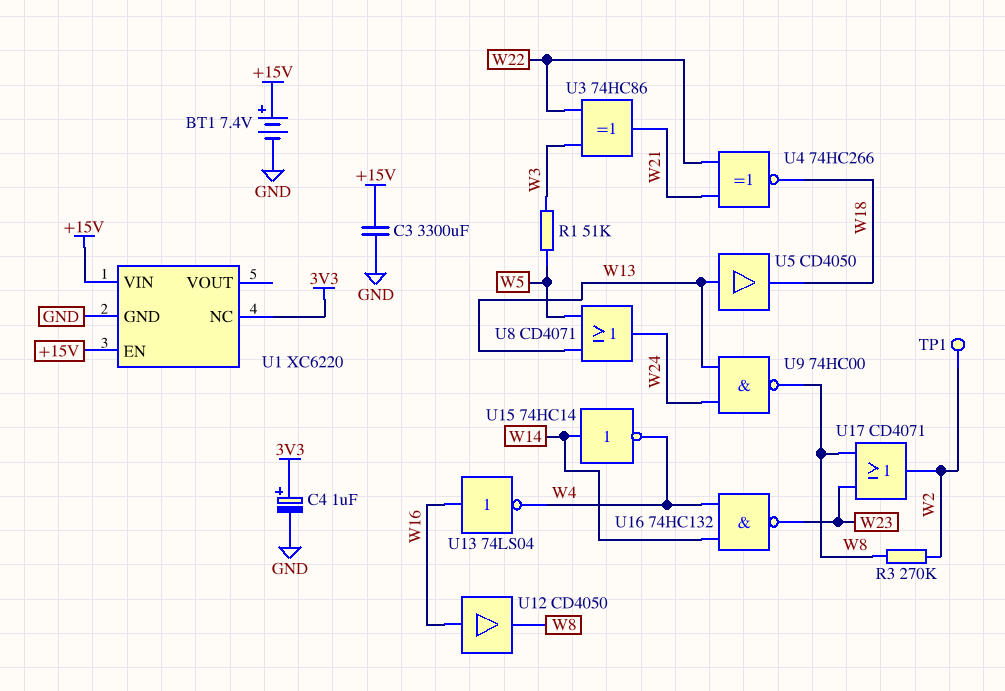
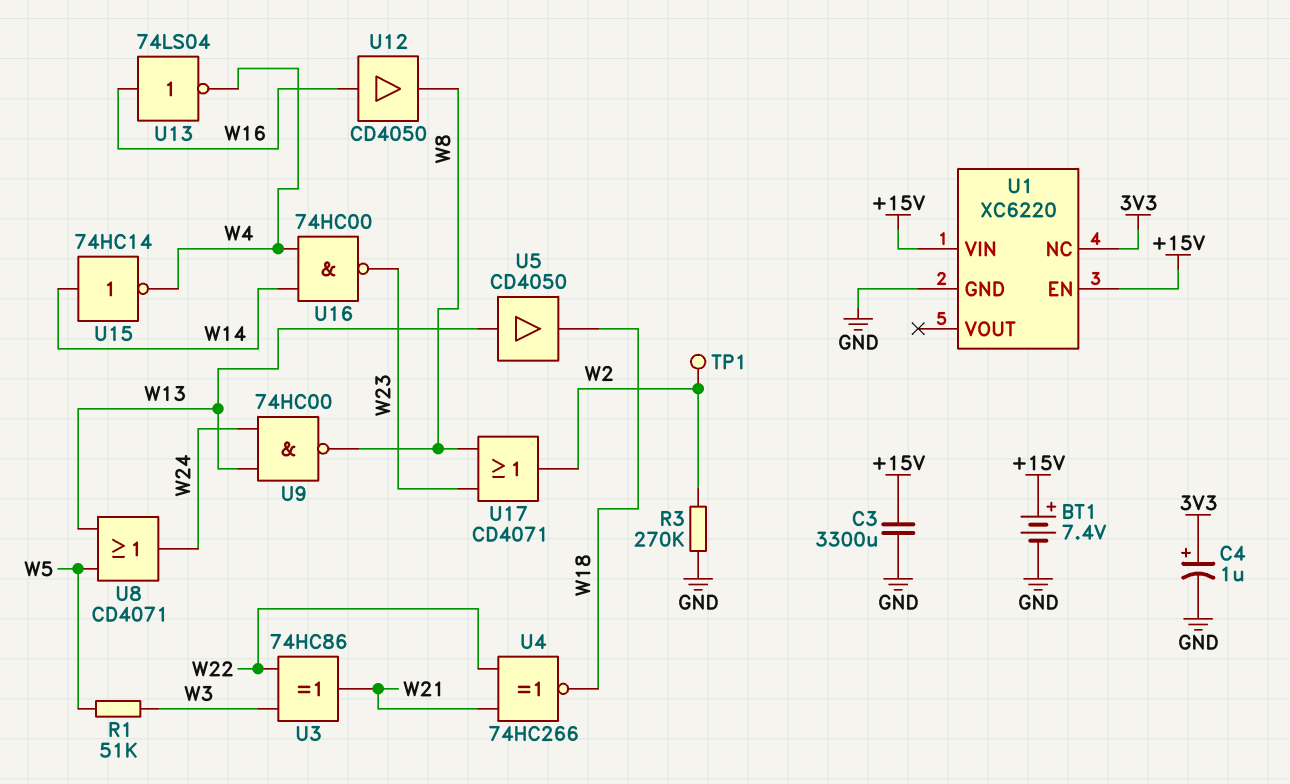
R3: 270k (W2, W8) -> 270k (GND, W2)
U16: NAND 74HC132 (in W4, in W14, out W23) -> NAND 74HC00 (in W4, in W14, out W23)

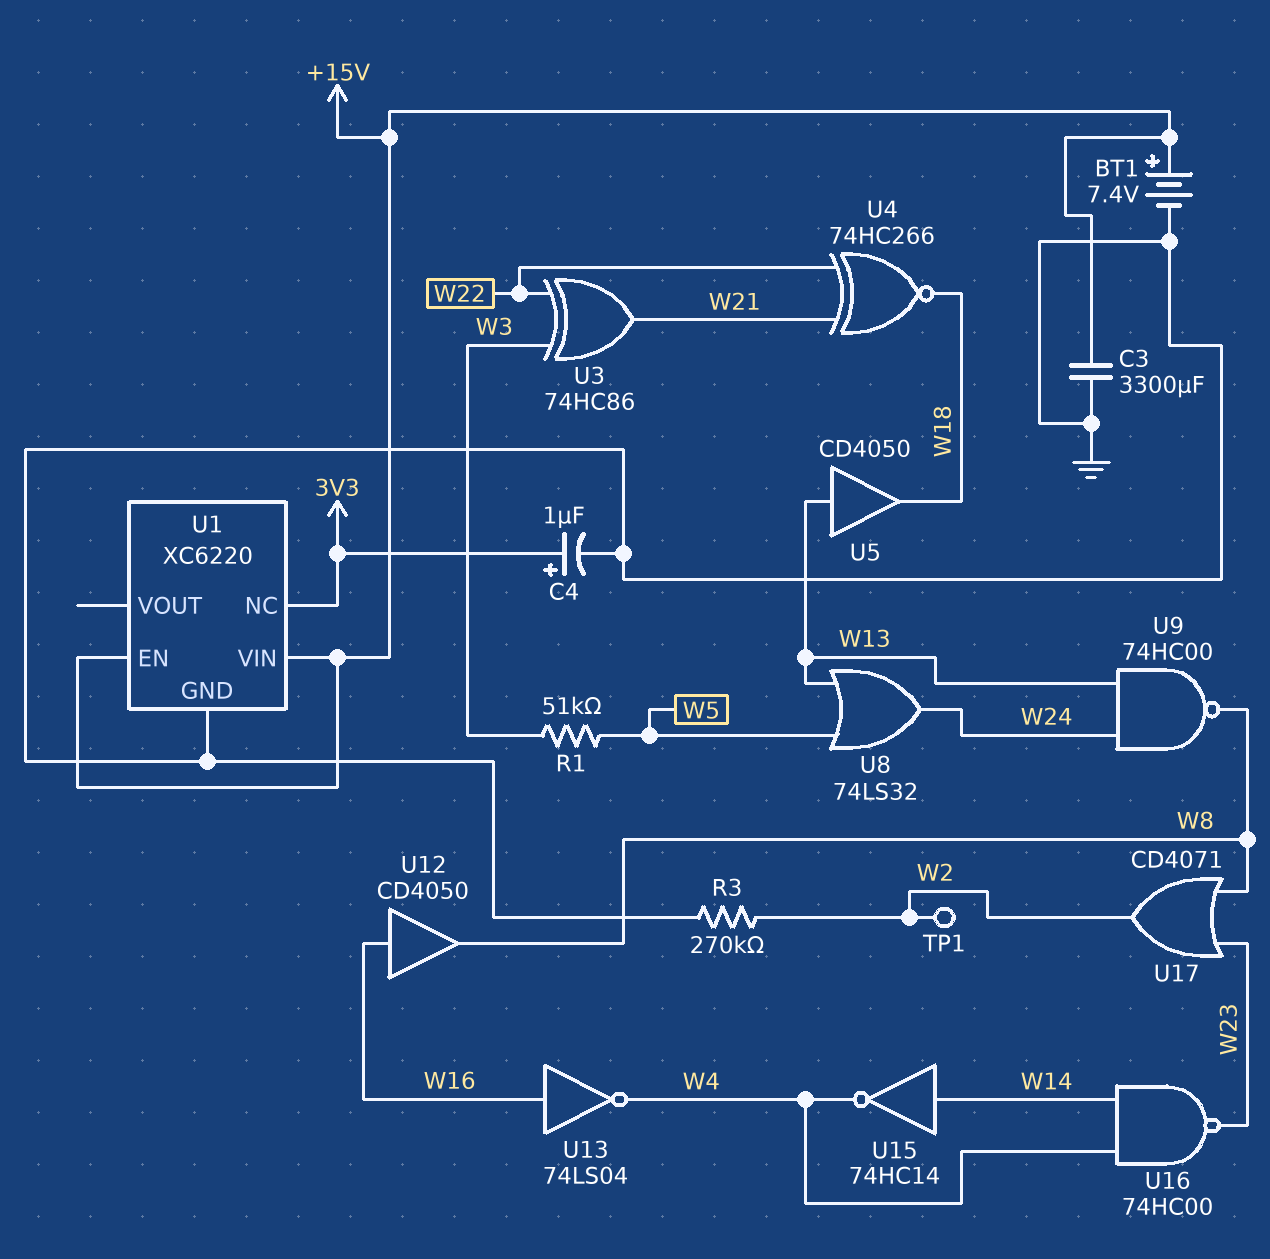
U8: OR CD4071 (in W5, in W13, out W24) -> OR 74LS32 (in W5, in W13, out W24)

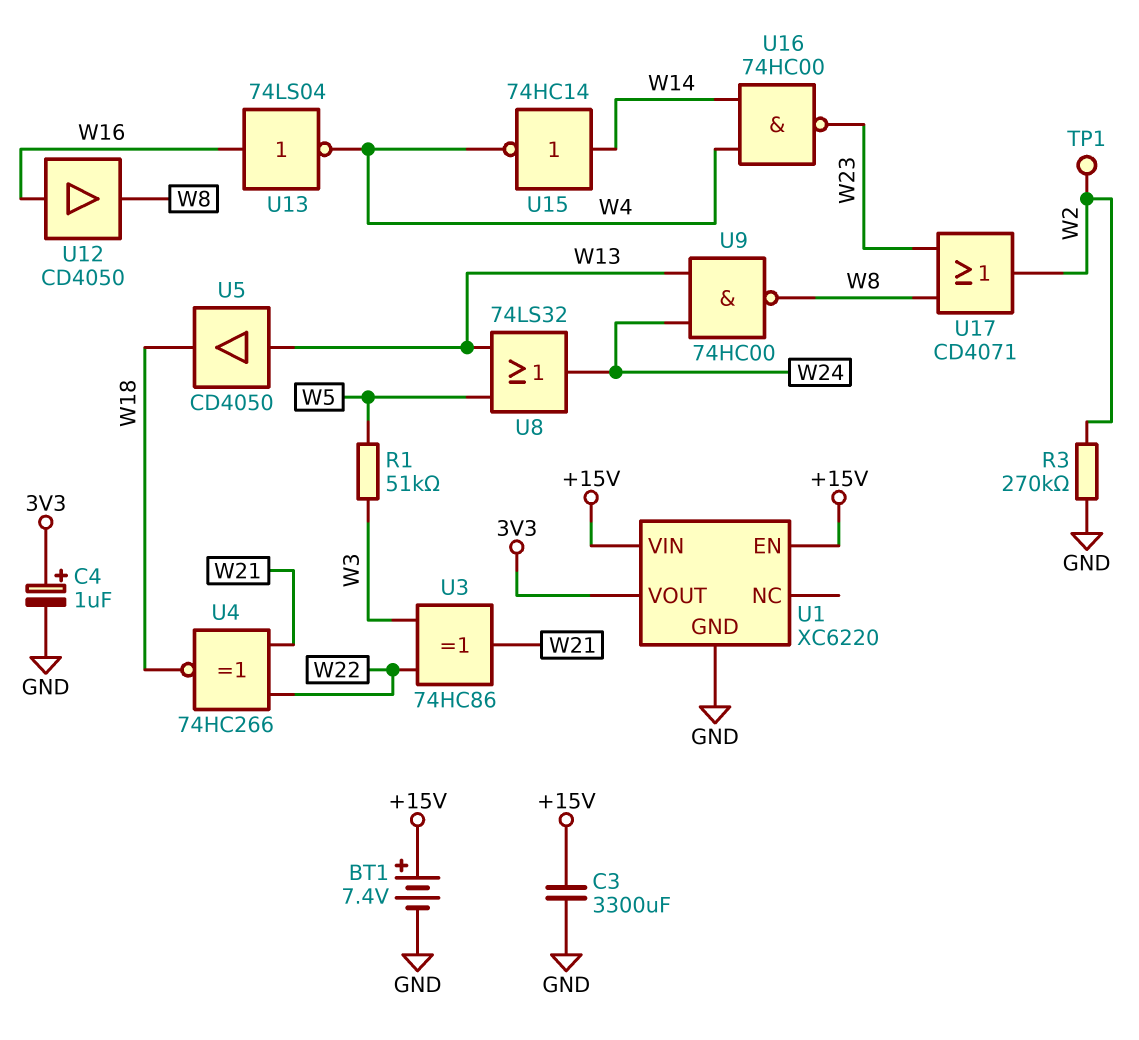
U1 pin NC: 3V3 -> none
U1 pin VOUT: none -> 3V3

